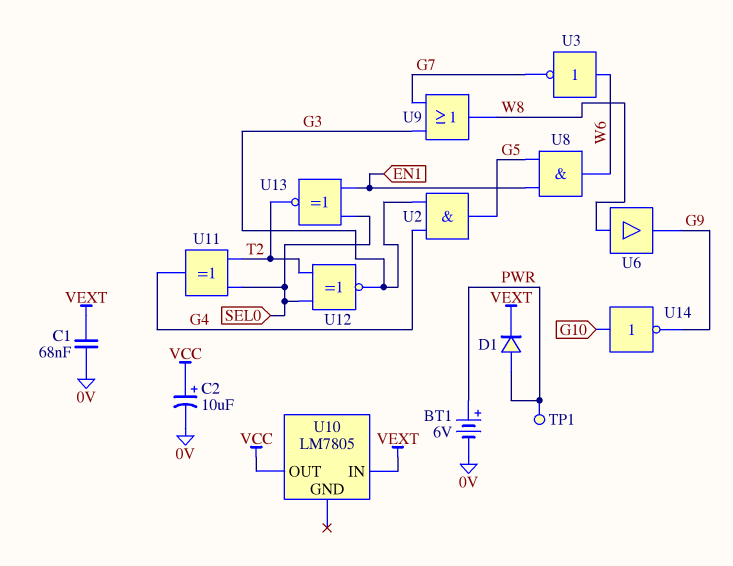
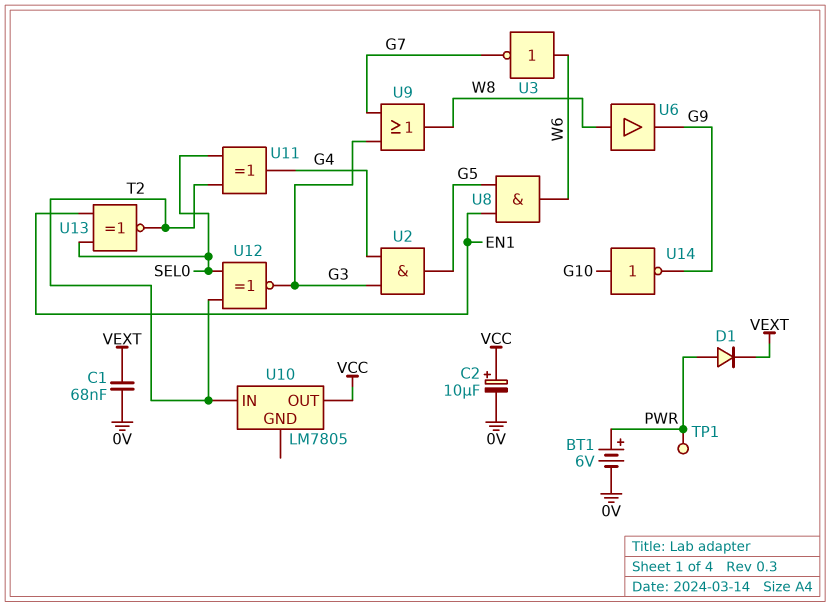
U10 pin IN: VEXT -> T2

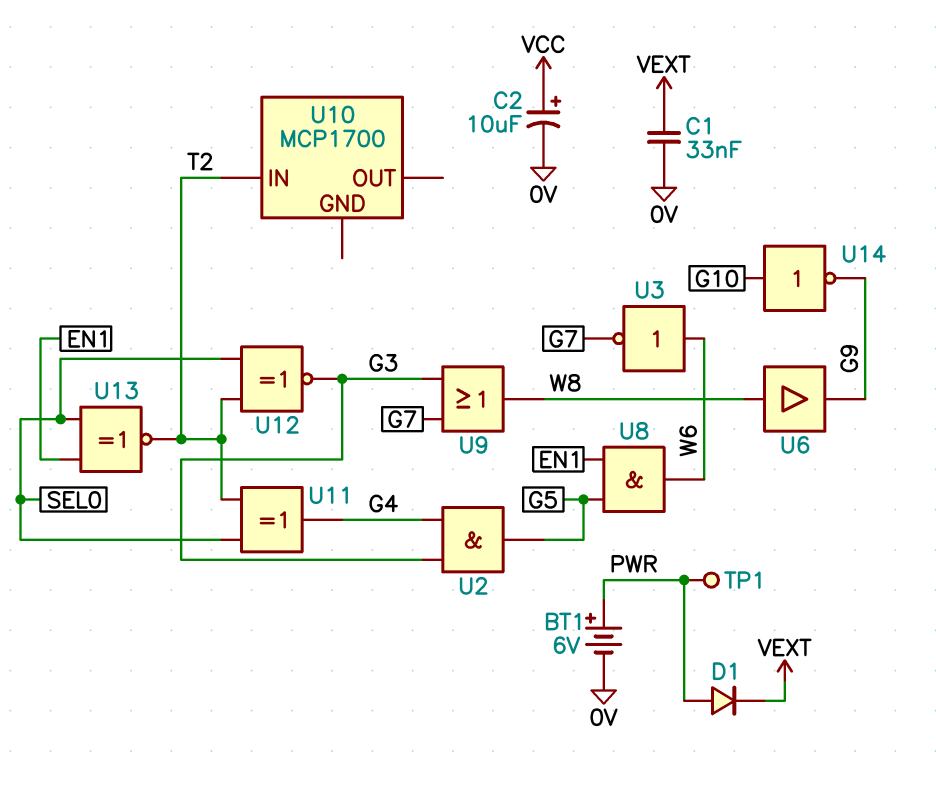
C1: 68nF (0V, VEXT) -> 33nF (0V, VEXT)
U10: LM7805 -> MCP1700
U10 pin OUT: VCC -> none

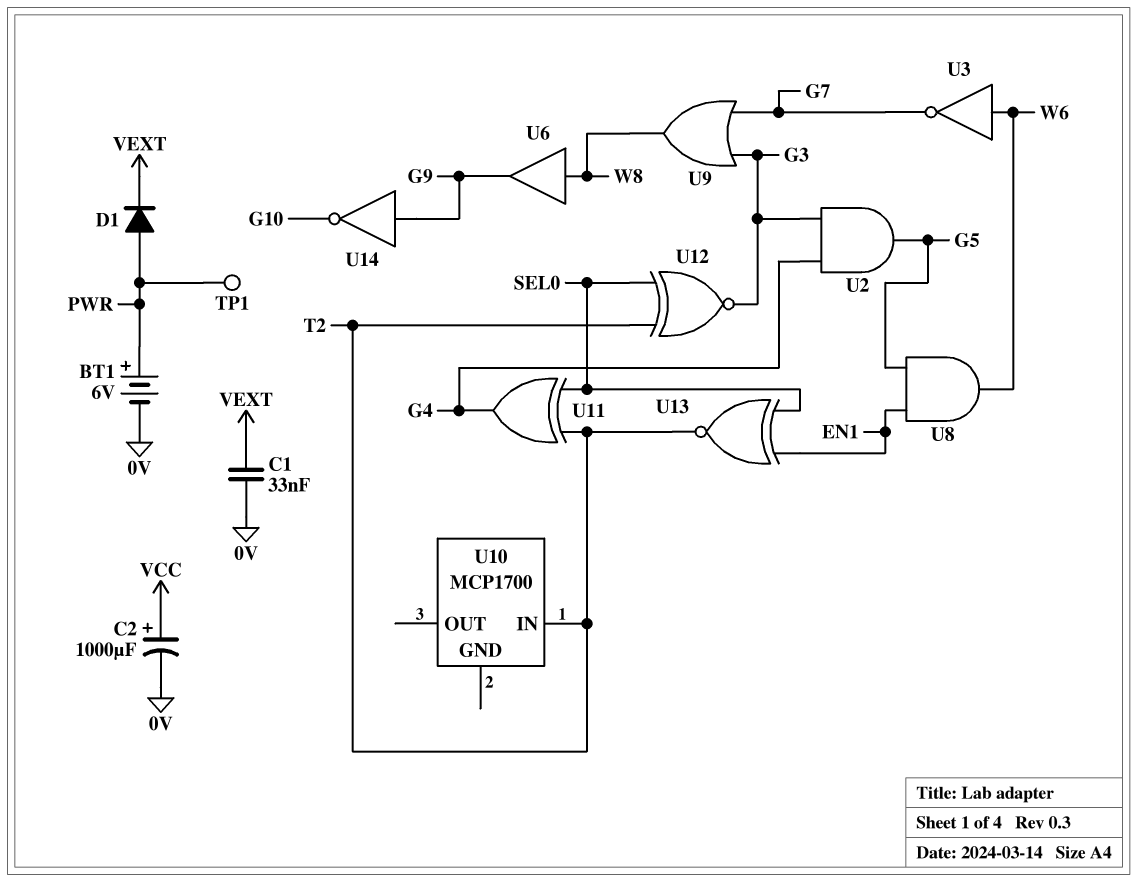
C2: 10uF (plus VCC, minus 0V) -> 1000uF (plus VCC, minus 0V)
U14: NOT (in G10, out G9) -> NOT (in G9, out G10)

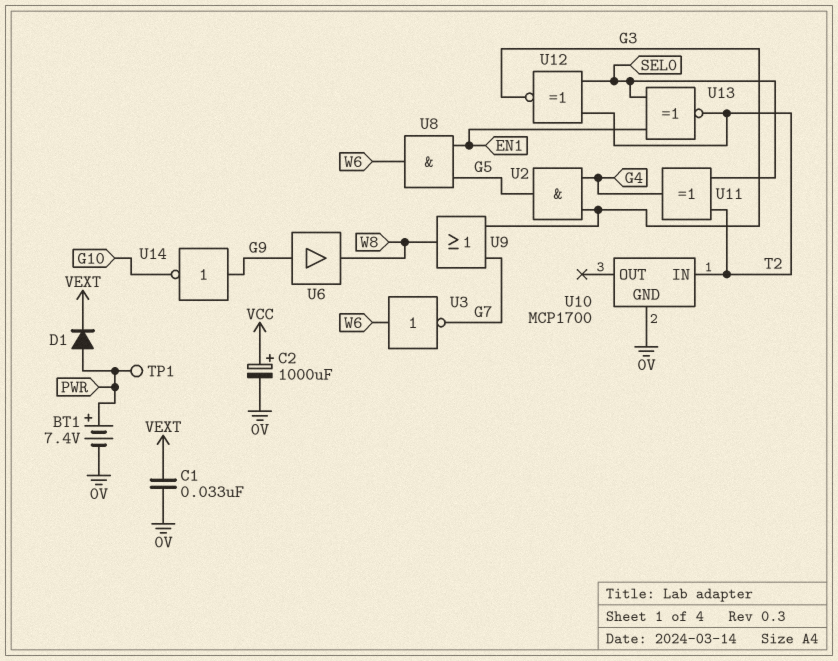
BT1: 6V (plus PWR, minus 0V) -> 7.4V (plus PWR, minus 0V)
U6: buffer (in W8, out G9) -> buffer (in G9, out W8)
U10 pin GND: none -> 0V

